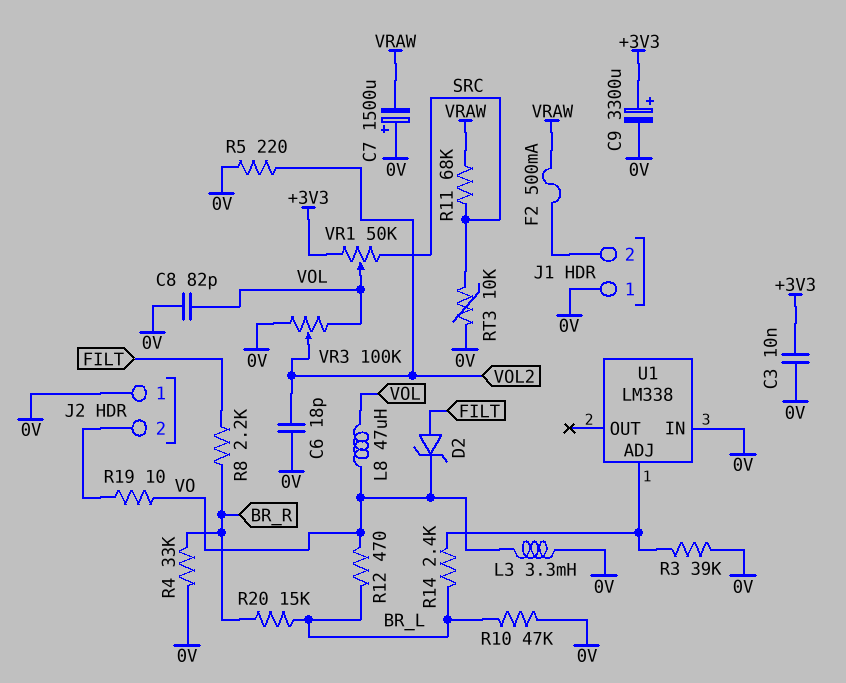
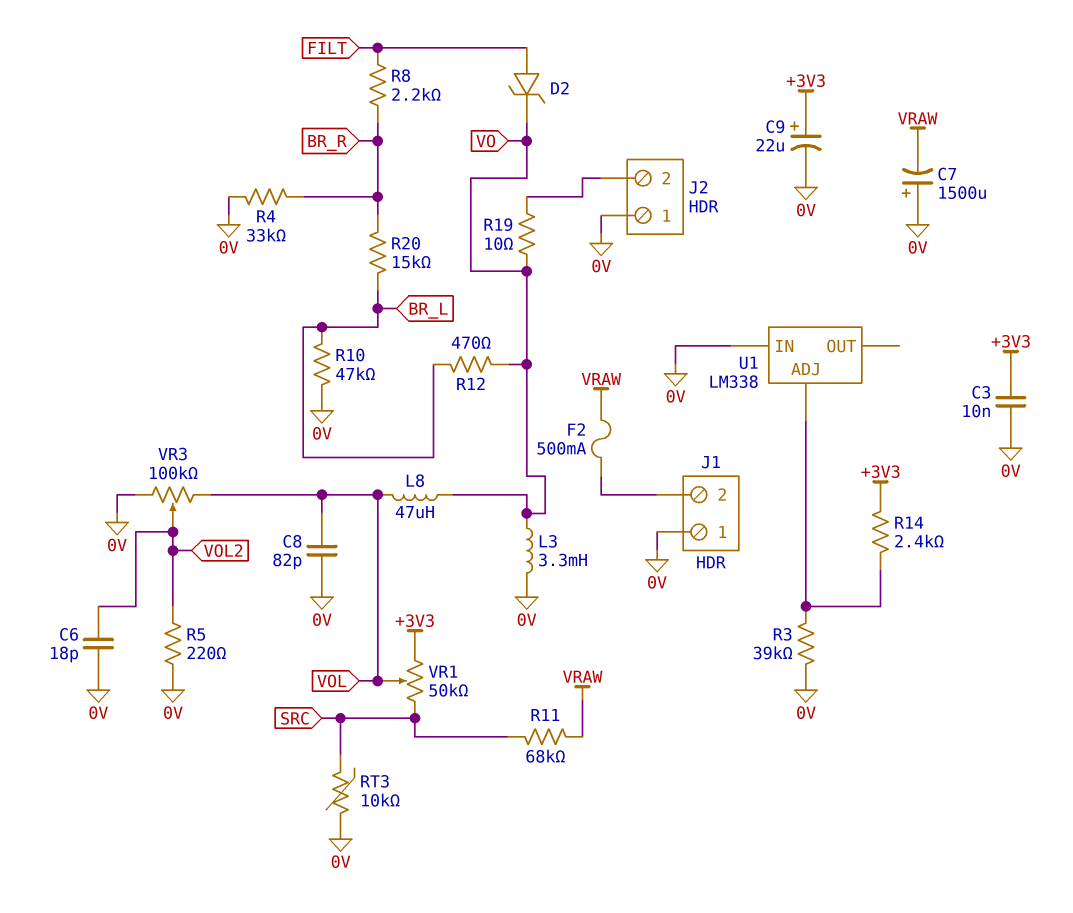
C9: 3300uF (plus +3V3, minus 0V) -> 22uF (plus +3V3, minus 0V)
R14: 2.4k (BR_L, U1/ADJ) -> 2.4k (+3V3, U1/ADJ)

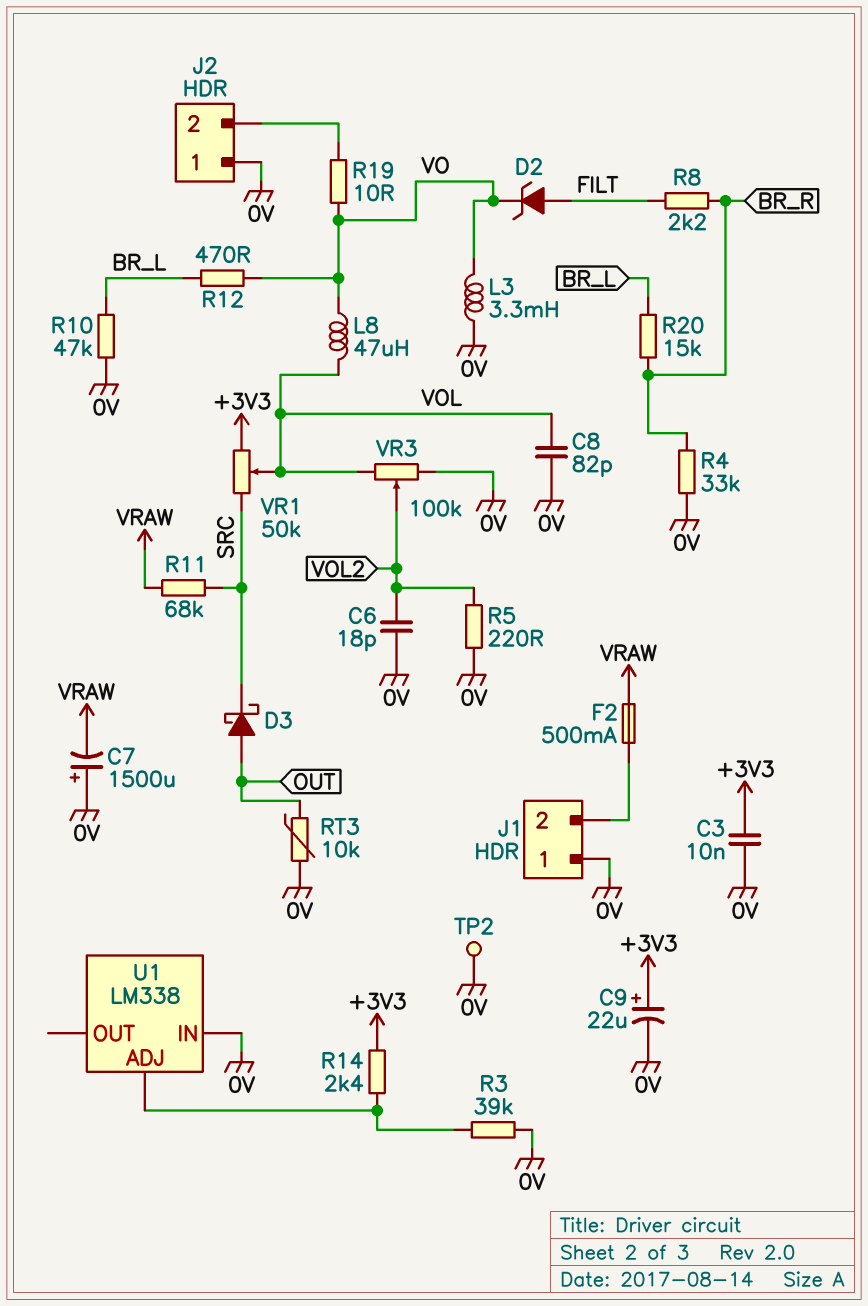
D3: none -> schottky (A OUT, K SRC)
RT3: 10k (0V, SRC) -> 10k (0V, OUT)
TP2: none -> test point (0V)

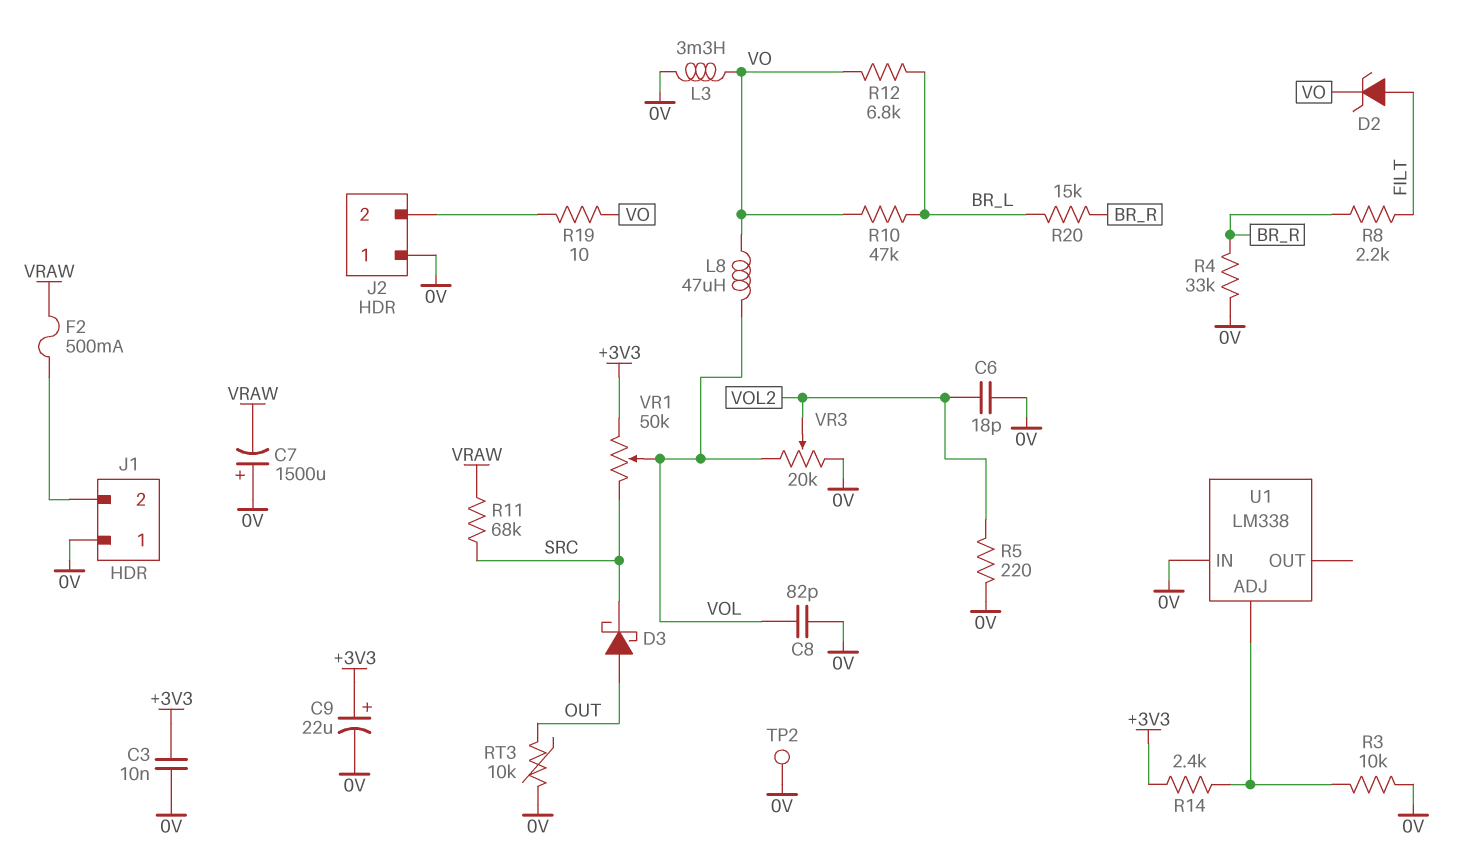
R3: 39k (0V, U1/ADJ) -> 10k (0V, U1/ADJ)
R10: 47k (0V, BR_L) -> 47k (BR_L, VO)
R12: 470 (BR_L, VO) -> 6.8k (BR_L, VO)
VR3: 100k (0V, VOL, wiper VOL2) -> 20k (0V, VOL, wiper VOL2)

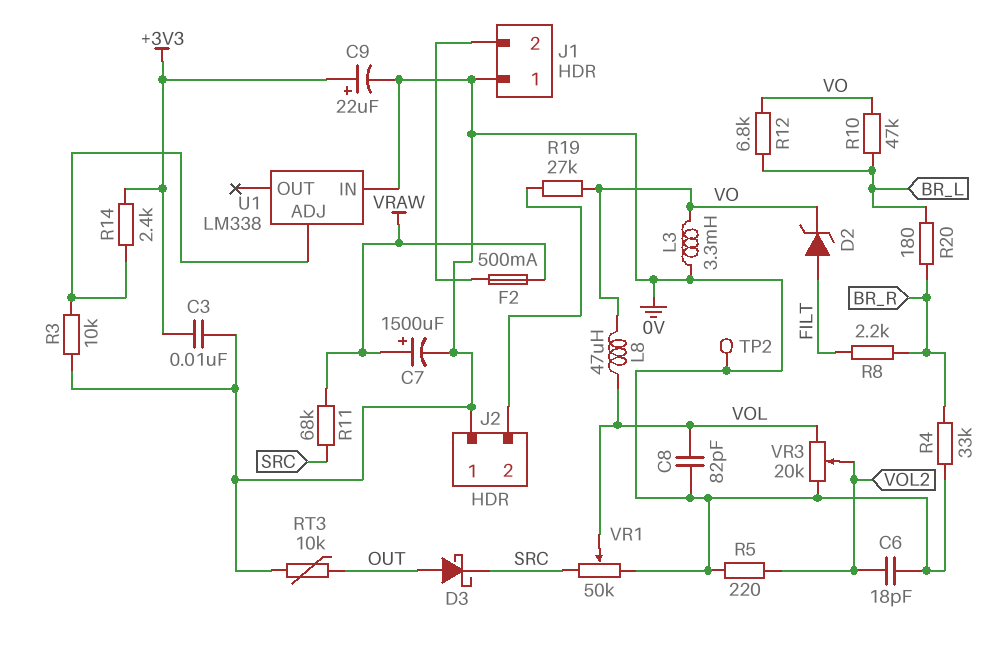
C7: 1500uF (plus 0V, minus VRAW) -> 1500uF (plus VRAW, minus 0V)
R19: 10 (J2/2, VO) -> 27k (J2/2, VO)
R20: 15k (BR_L, BR_R) -> 180 (BR_L, BR_R)
VR1: 50k (+3V3, SRC, wiper VOL) -> 50k (0V, SRC, wiper VOL)

